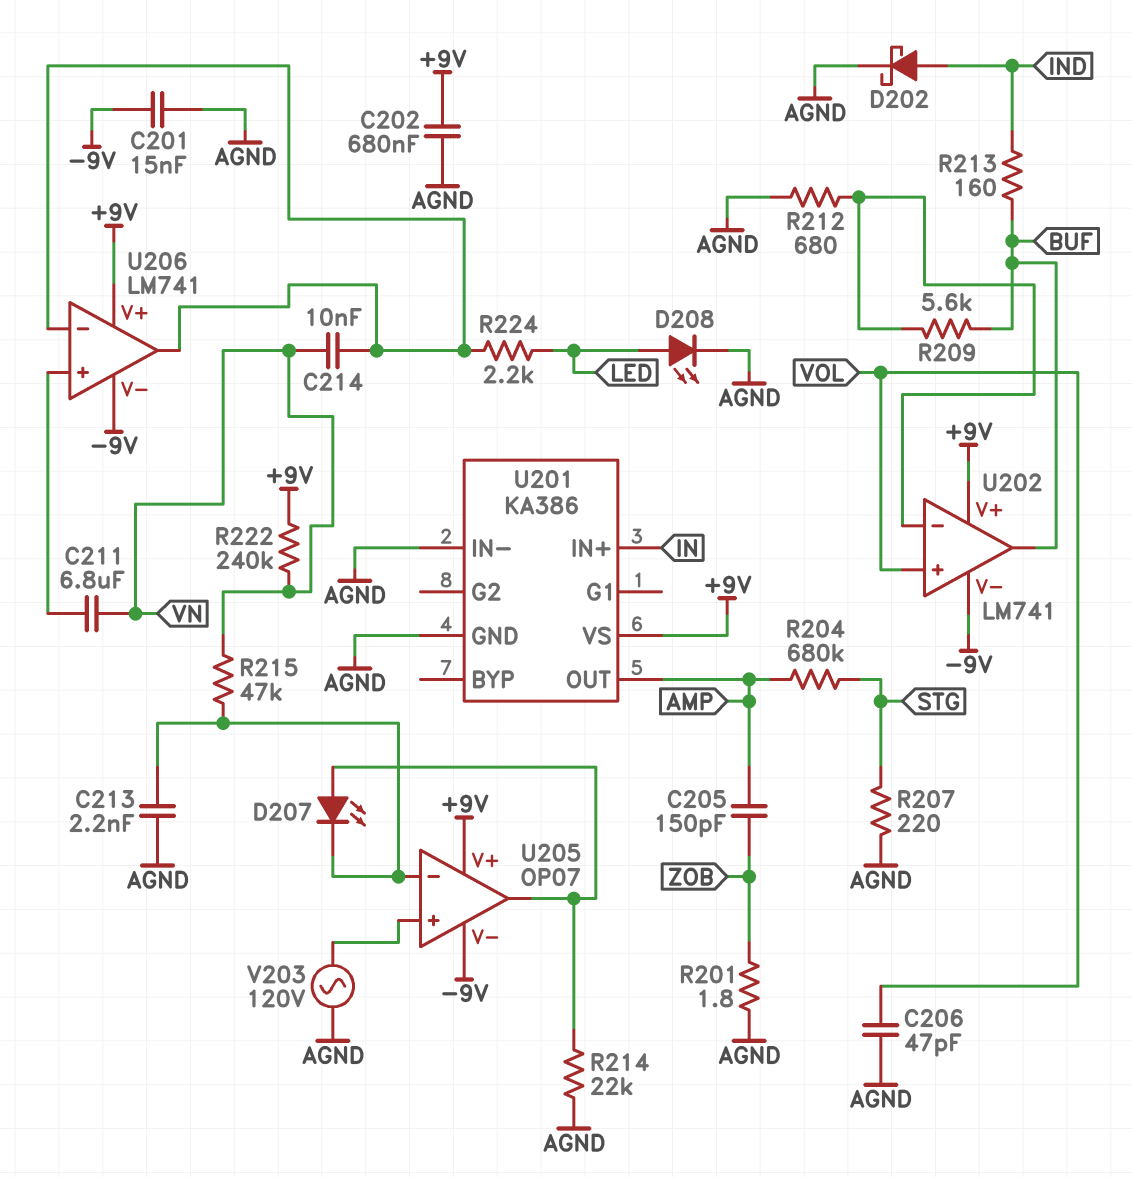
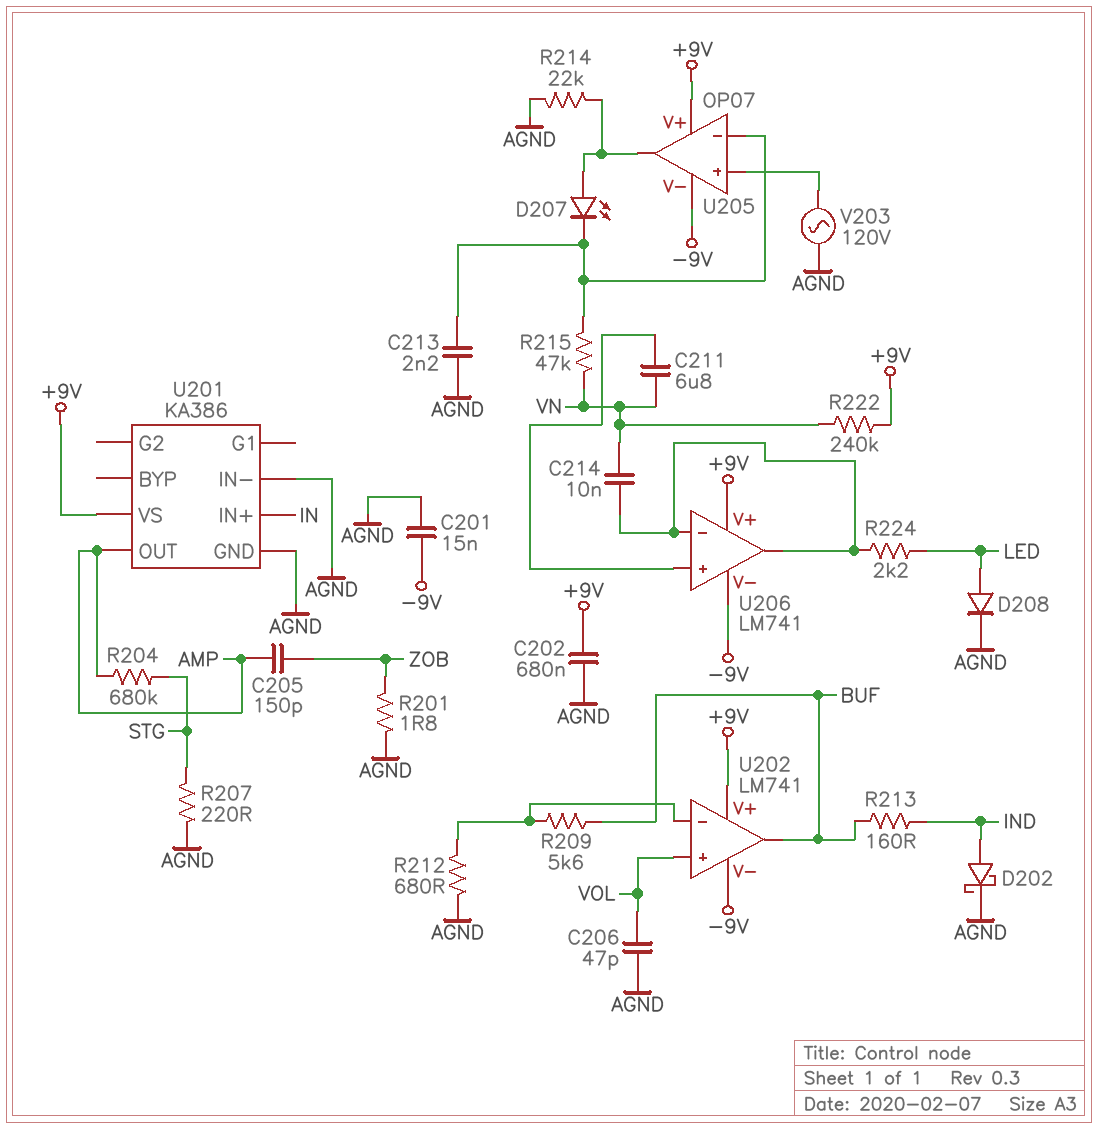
D208: LED (A LED, K AGND) -> diode (A LED, K AGND)

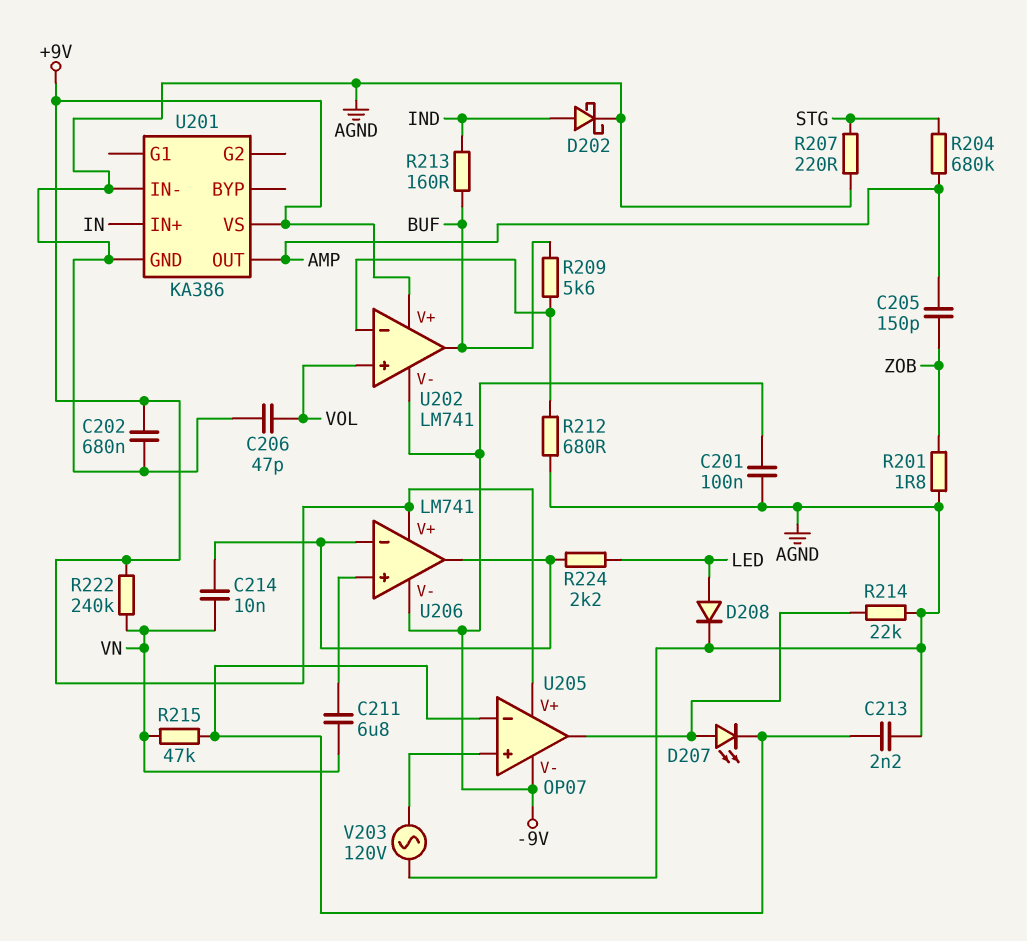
C201: 15nF (-9V, AGND) -> 100nF (-9V, AGND)

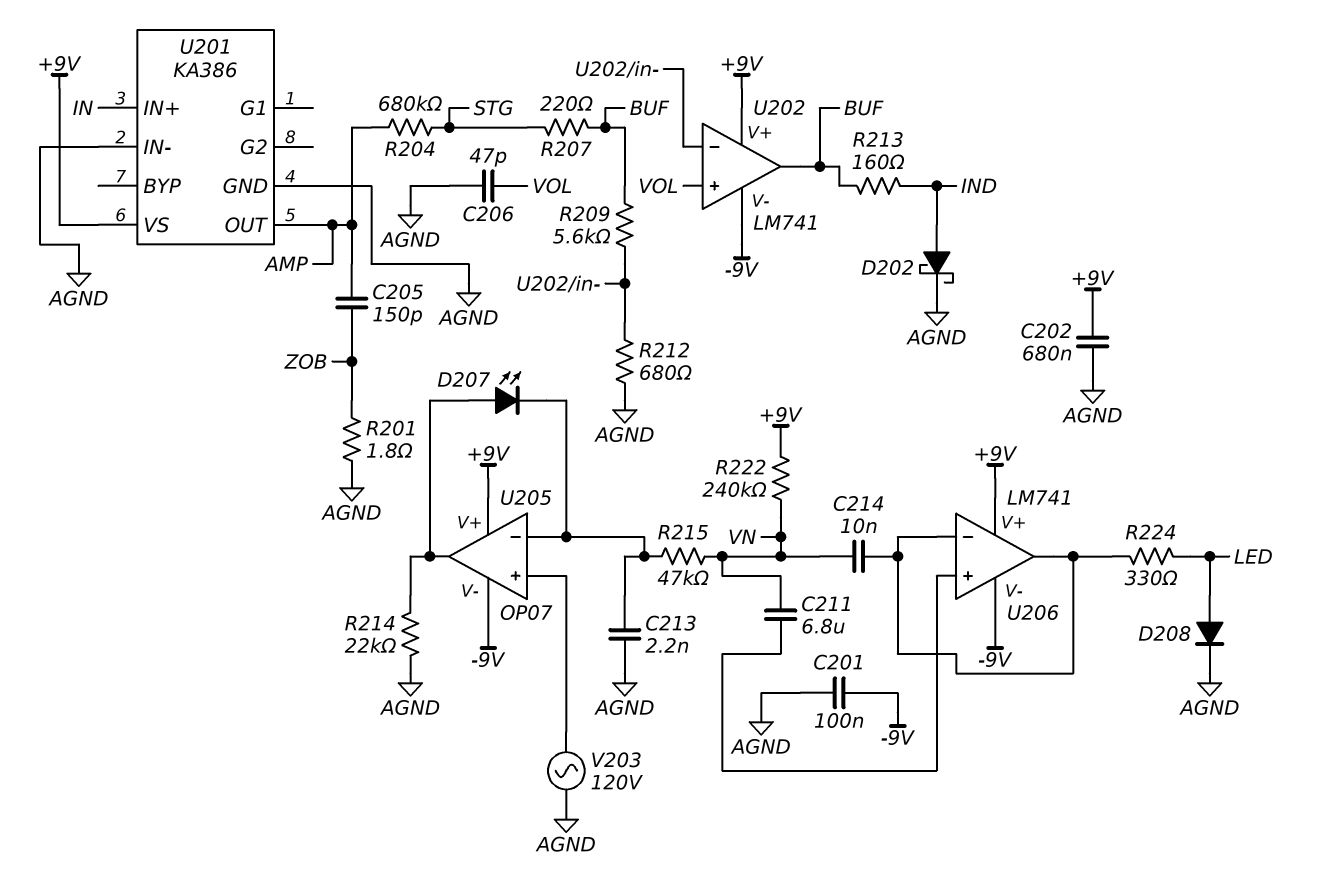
R207: 220 (AGND, STG) -> 220 (BUF, STG)
R224: 2.2k (LED, U206/in-) -> 330 (LED, U206/in-)

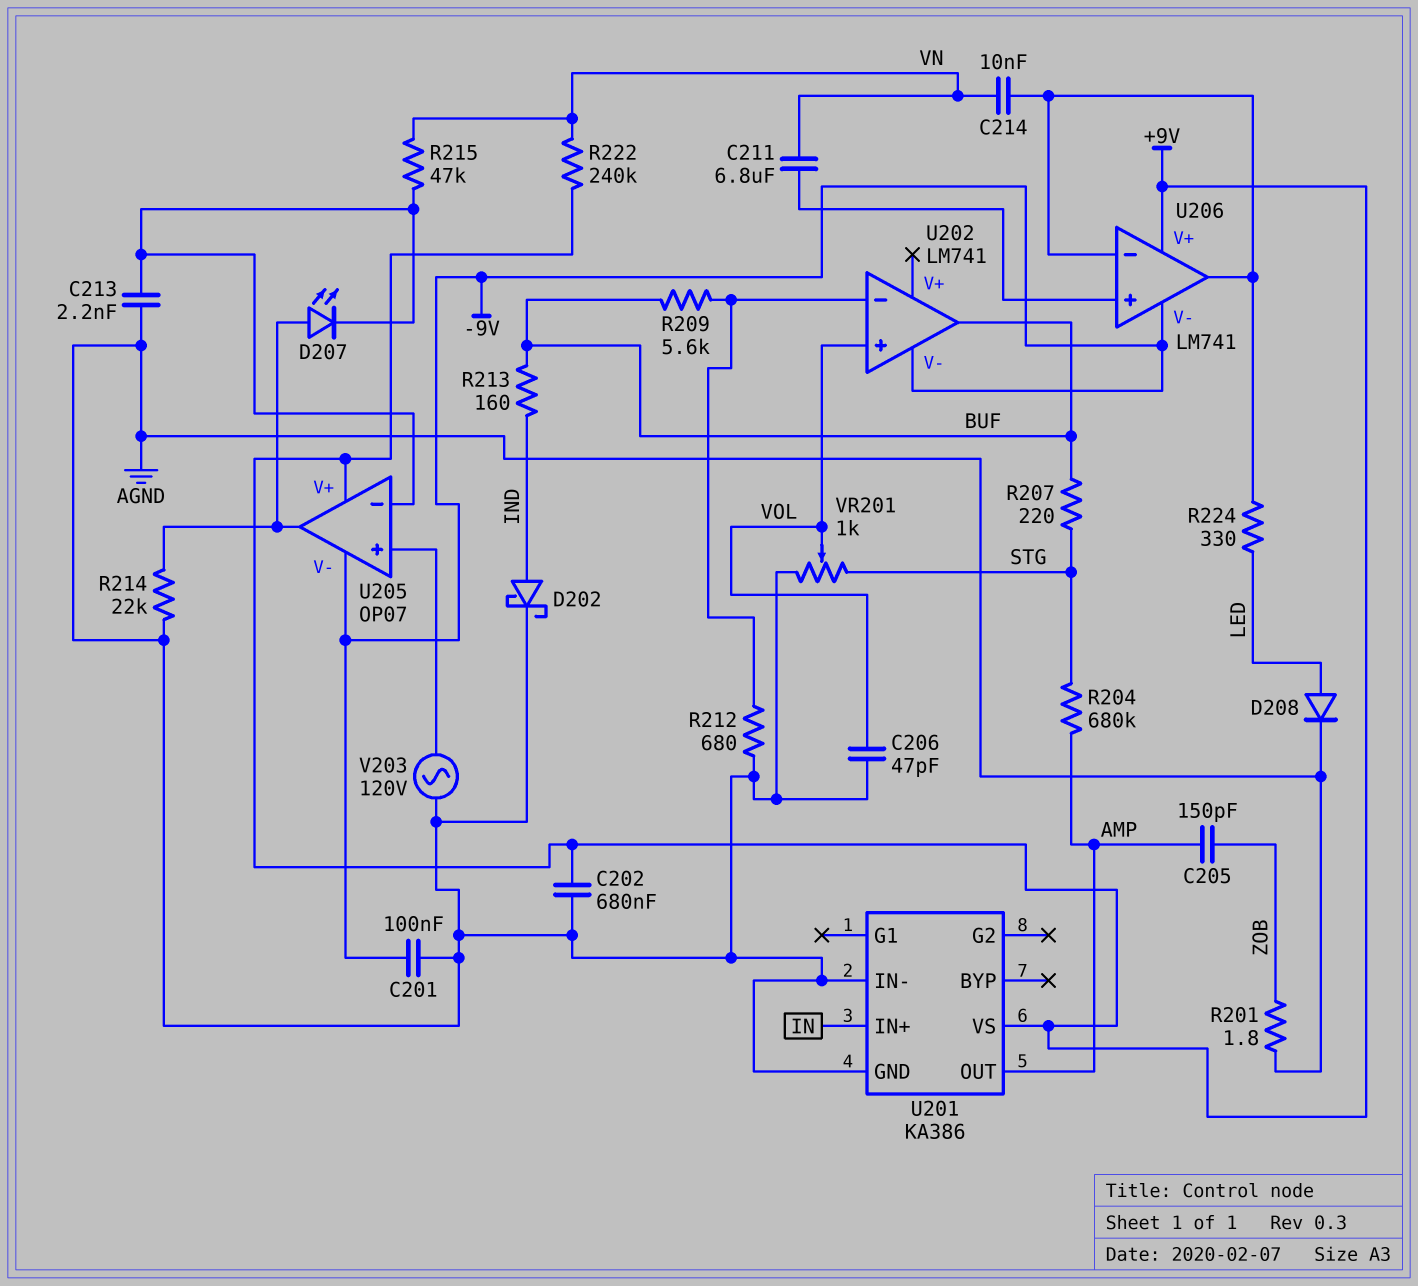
U202 pin V+: +9V -> none
VR201: none -> 1k (AGND, STG, wiper VOL)

